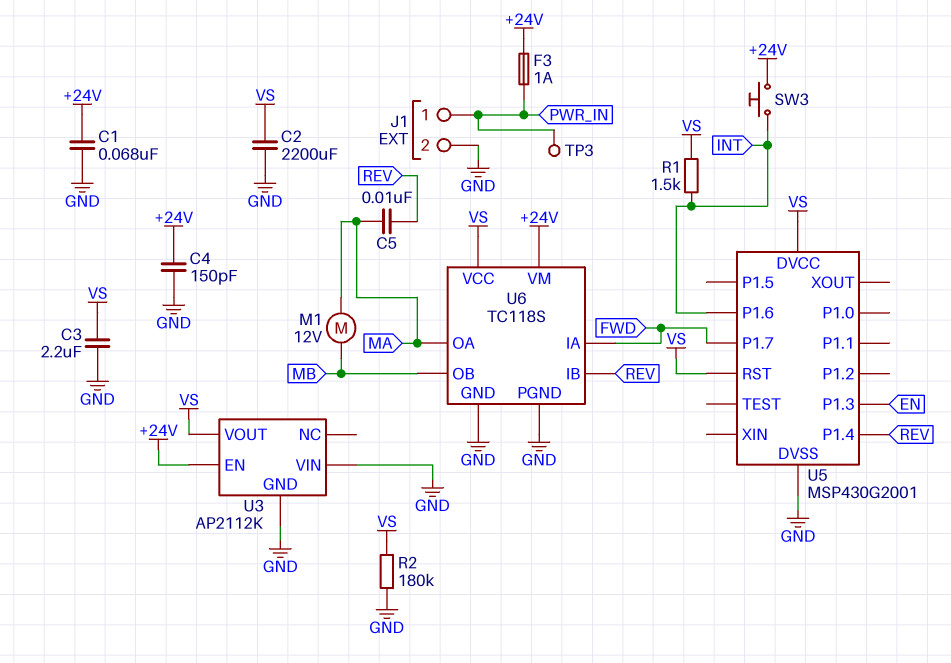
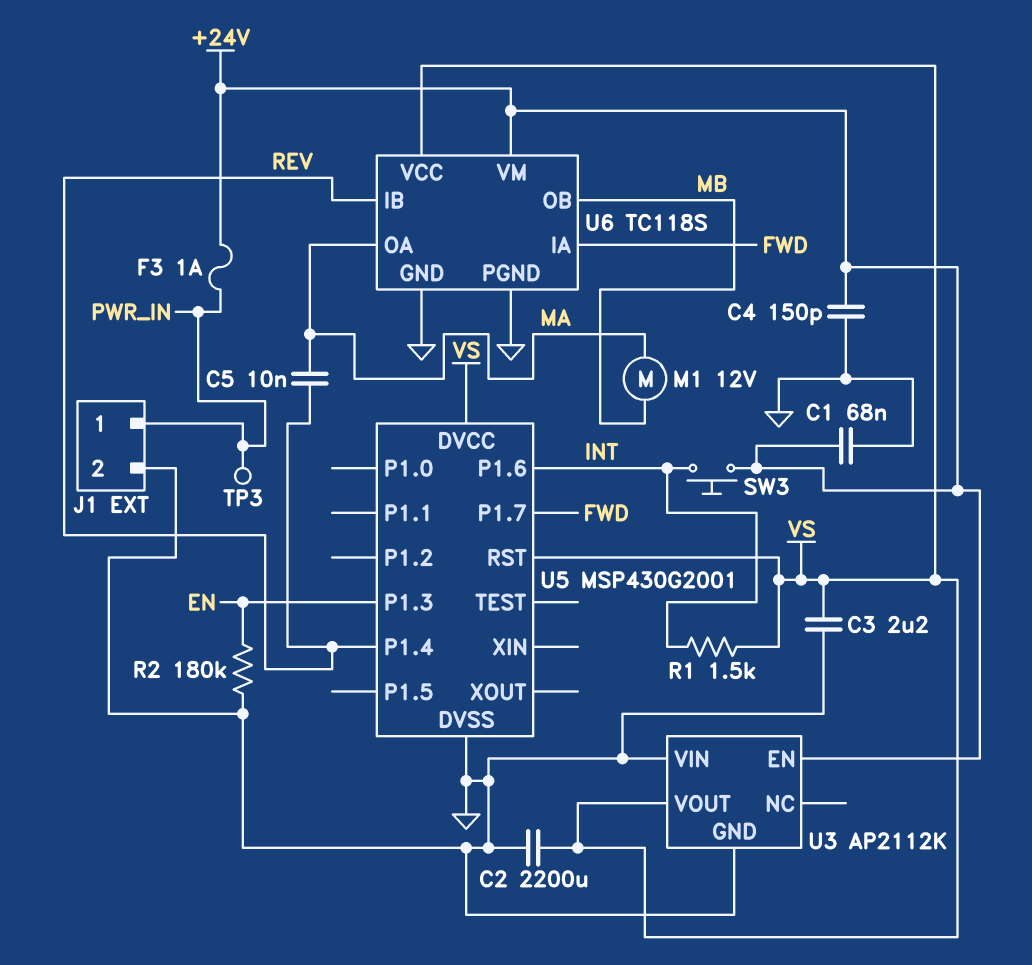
R2: 180k (GND, VS) -> 180k (EN, GND)

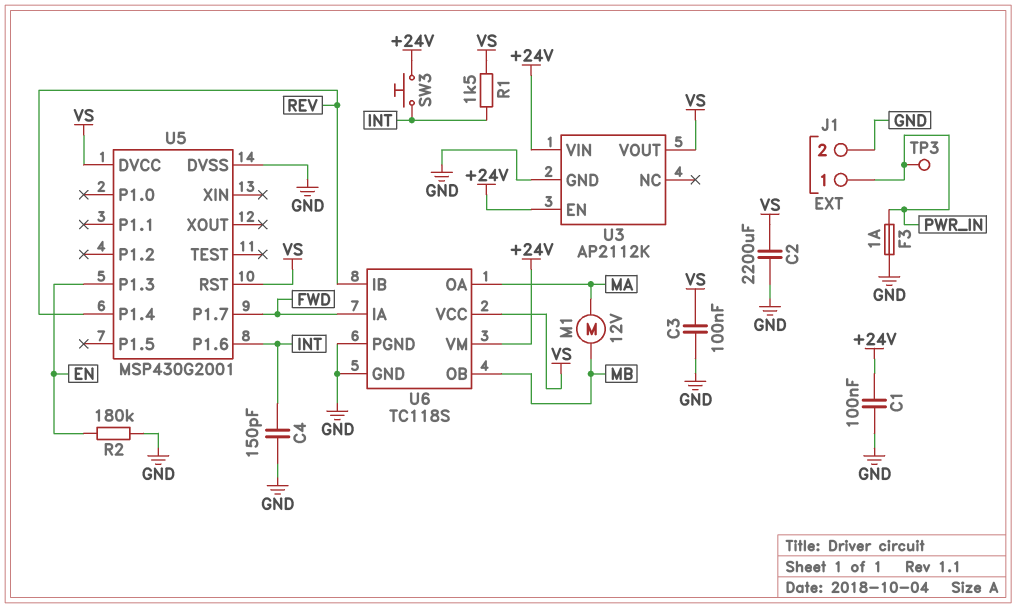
C1: 68nF (+24V, GND) -> 100nF (+24V, GND)
C3: 2.2uF (GND, VS) -> 100nF (GND, VS)
C4: 150pF (+24V, GND) -> 150pF (GND, INT)
C5: 10nF (MA, REV) -> none
F3: 1A (+24V, PWR_IN) -> 1A (GND, PWR_IN)
U3 pin VIN: GND -> +24V

